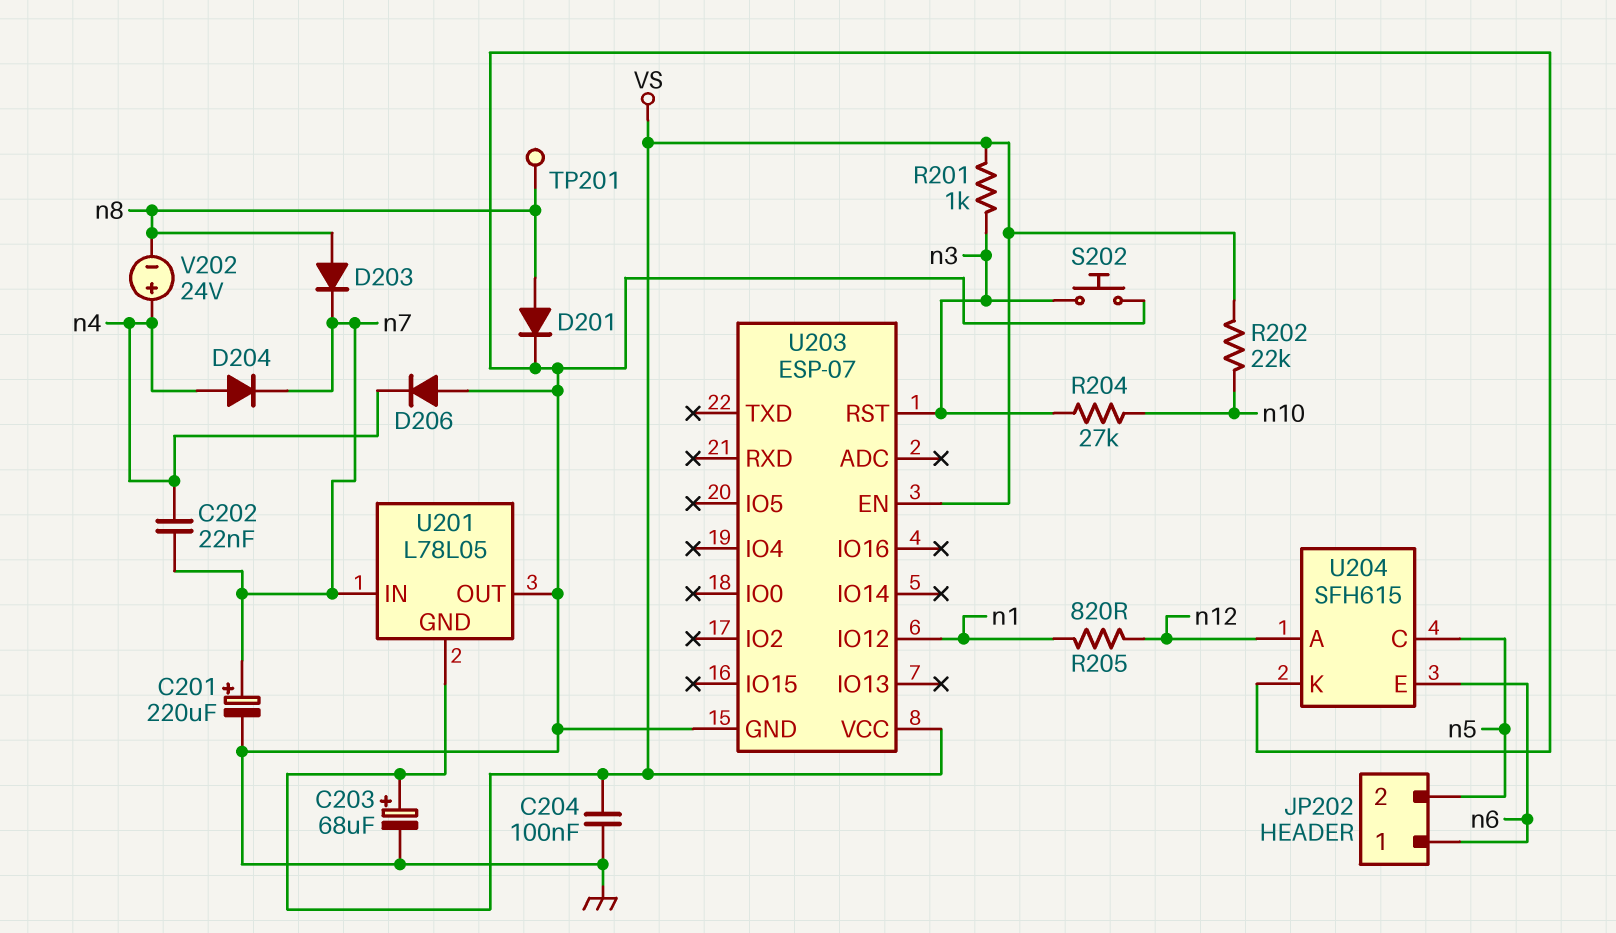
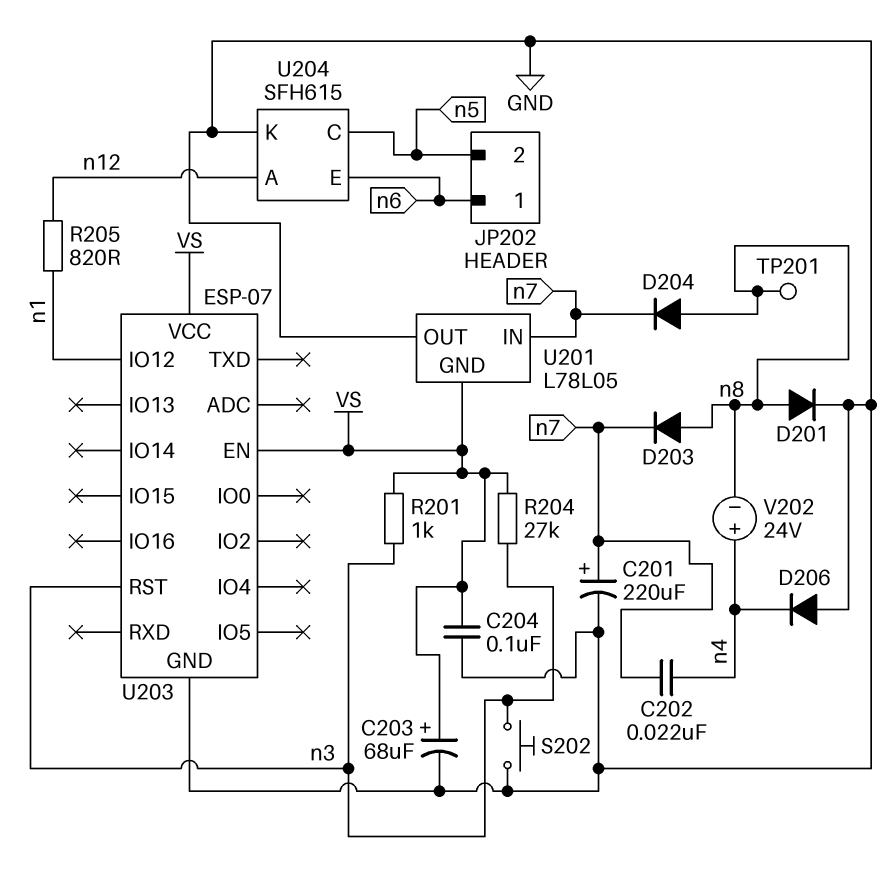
D204: diode (A n4, K n7) -> diode (A n8, K n7)
R202: 22k (VS, n10) -> none
R204: 27k (n3, n10) -> 27k (VS, n3)

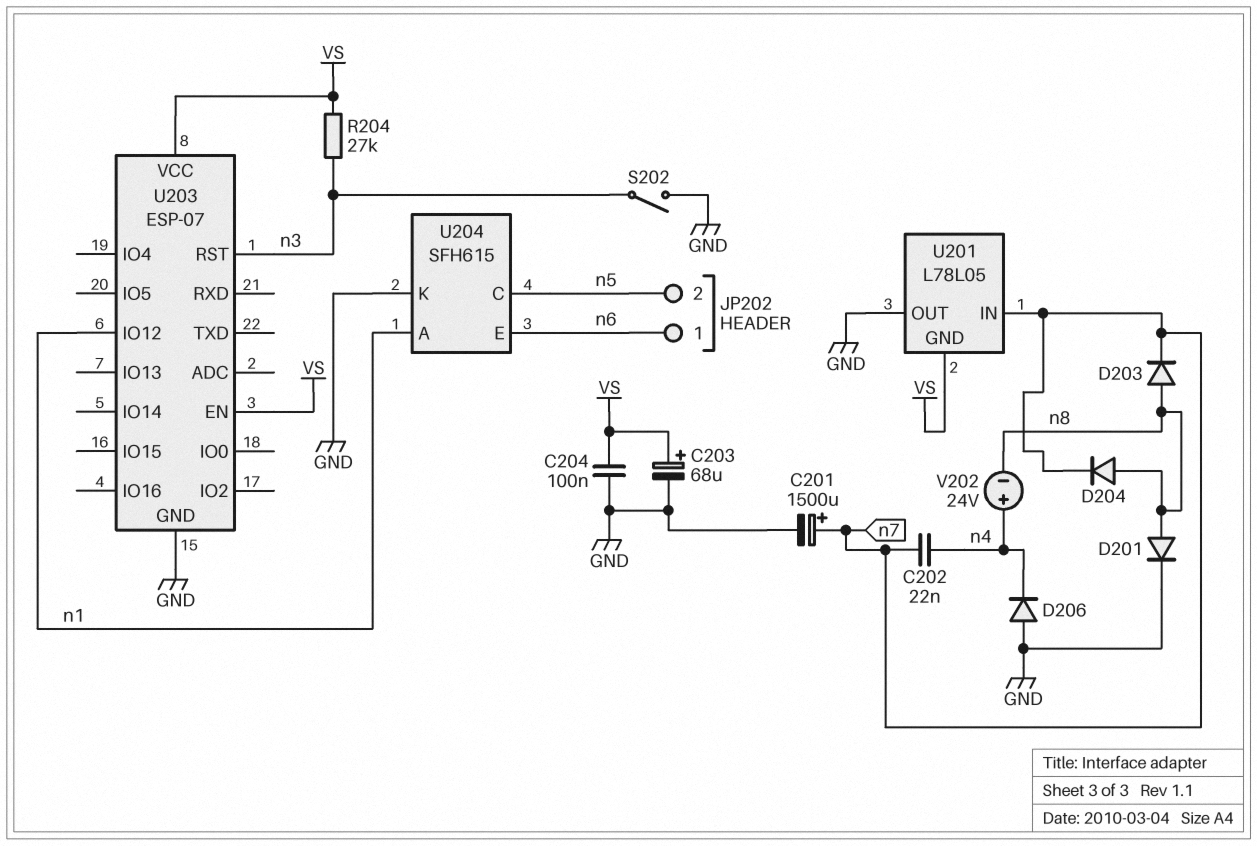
C201: 220uF (plus n7, minus GND) -> 1500uF (plus n7, minus GND)
R201: 1k (VS, n3) -> none
R205: 820 (n1, n12) -> none
S202: button (GND, n3) -> switch (GND, n3)
TP201: test point (n8) -> none
U204 pin A: n12 -> n1

